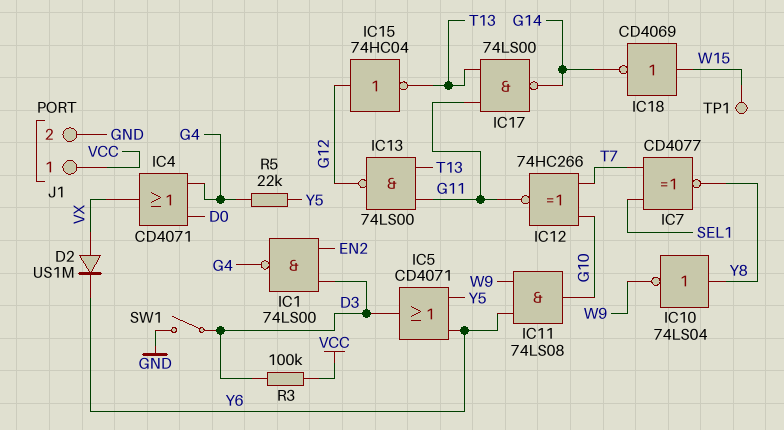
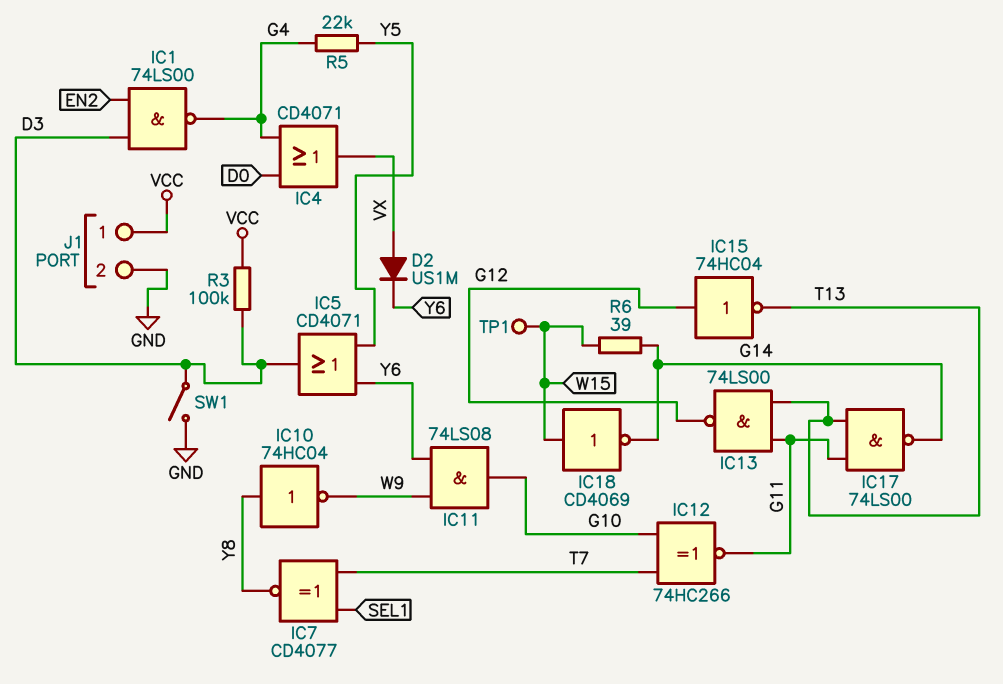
IC10: NOT 74LS04 (in Y8, out W9) -> NOT 74HC04 (in Y8, out W9)
R6: none -> 39 (G14, W15)

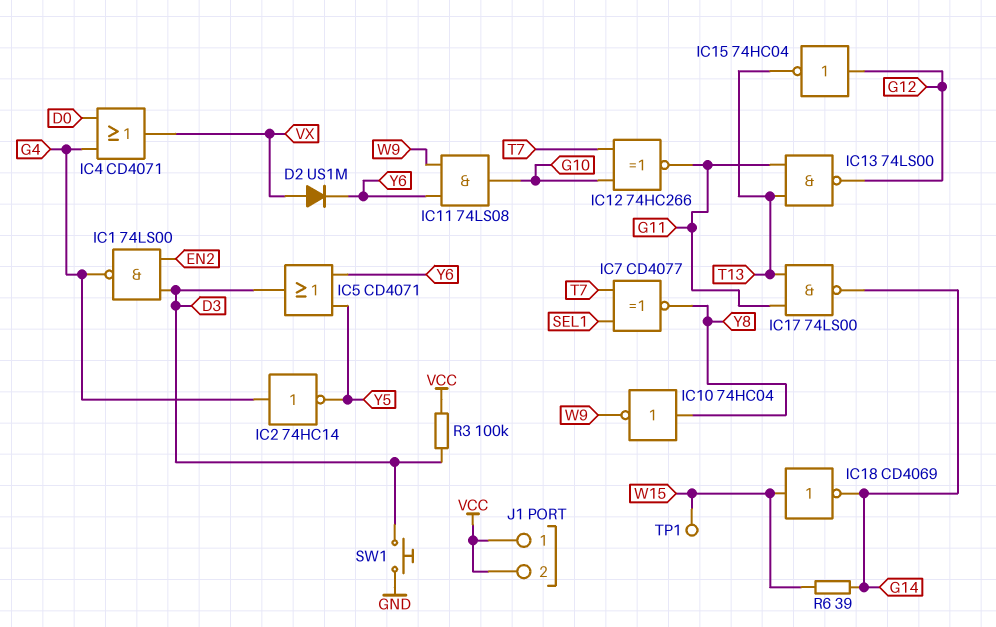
IC2: none -> NOT 74HC14 (in G4, out Y5)
J1 pin 2: GND -> VCC
R5: 22k (G4, Y5) -> none
SW1: switch (D3, GND) -> button (D3, GND)

